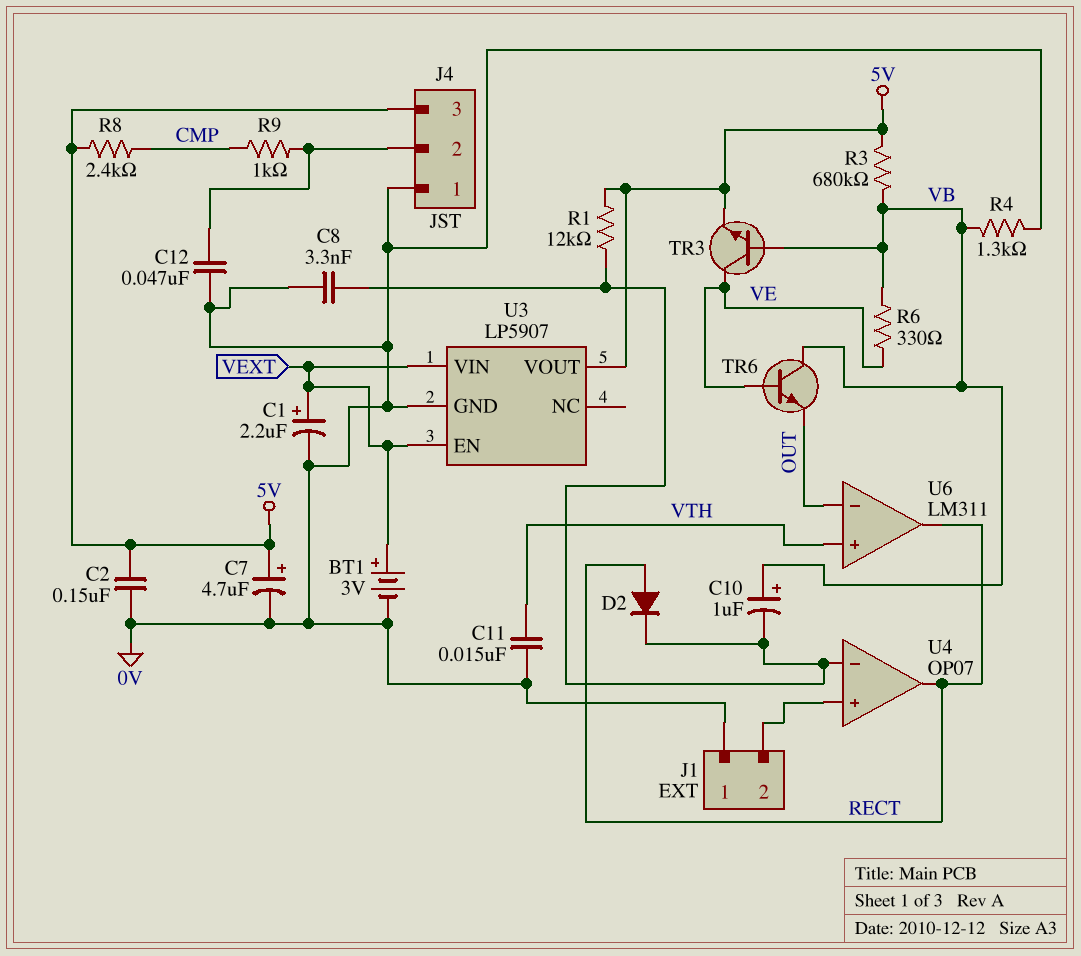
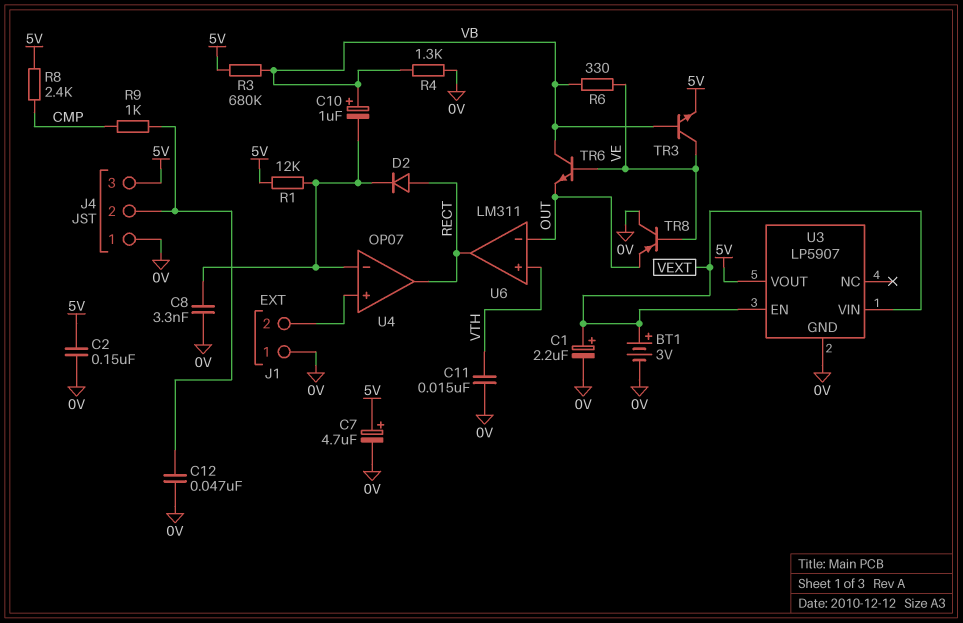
TR8: none -> PNP (B VE, C 0V, E OUT)

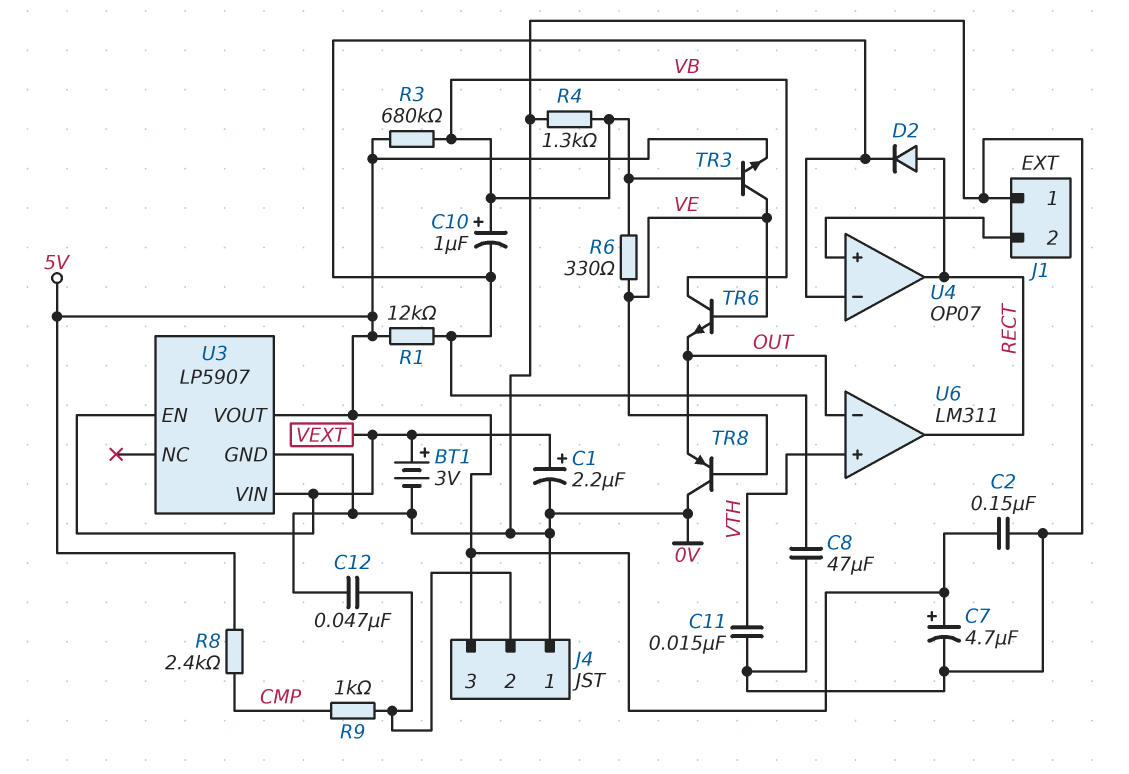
C8: 3.3nF (0V, U4/in-) -> 47uF (0V, U4/in-)

